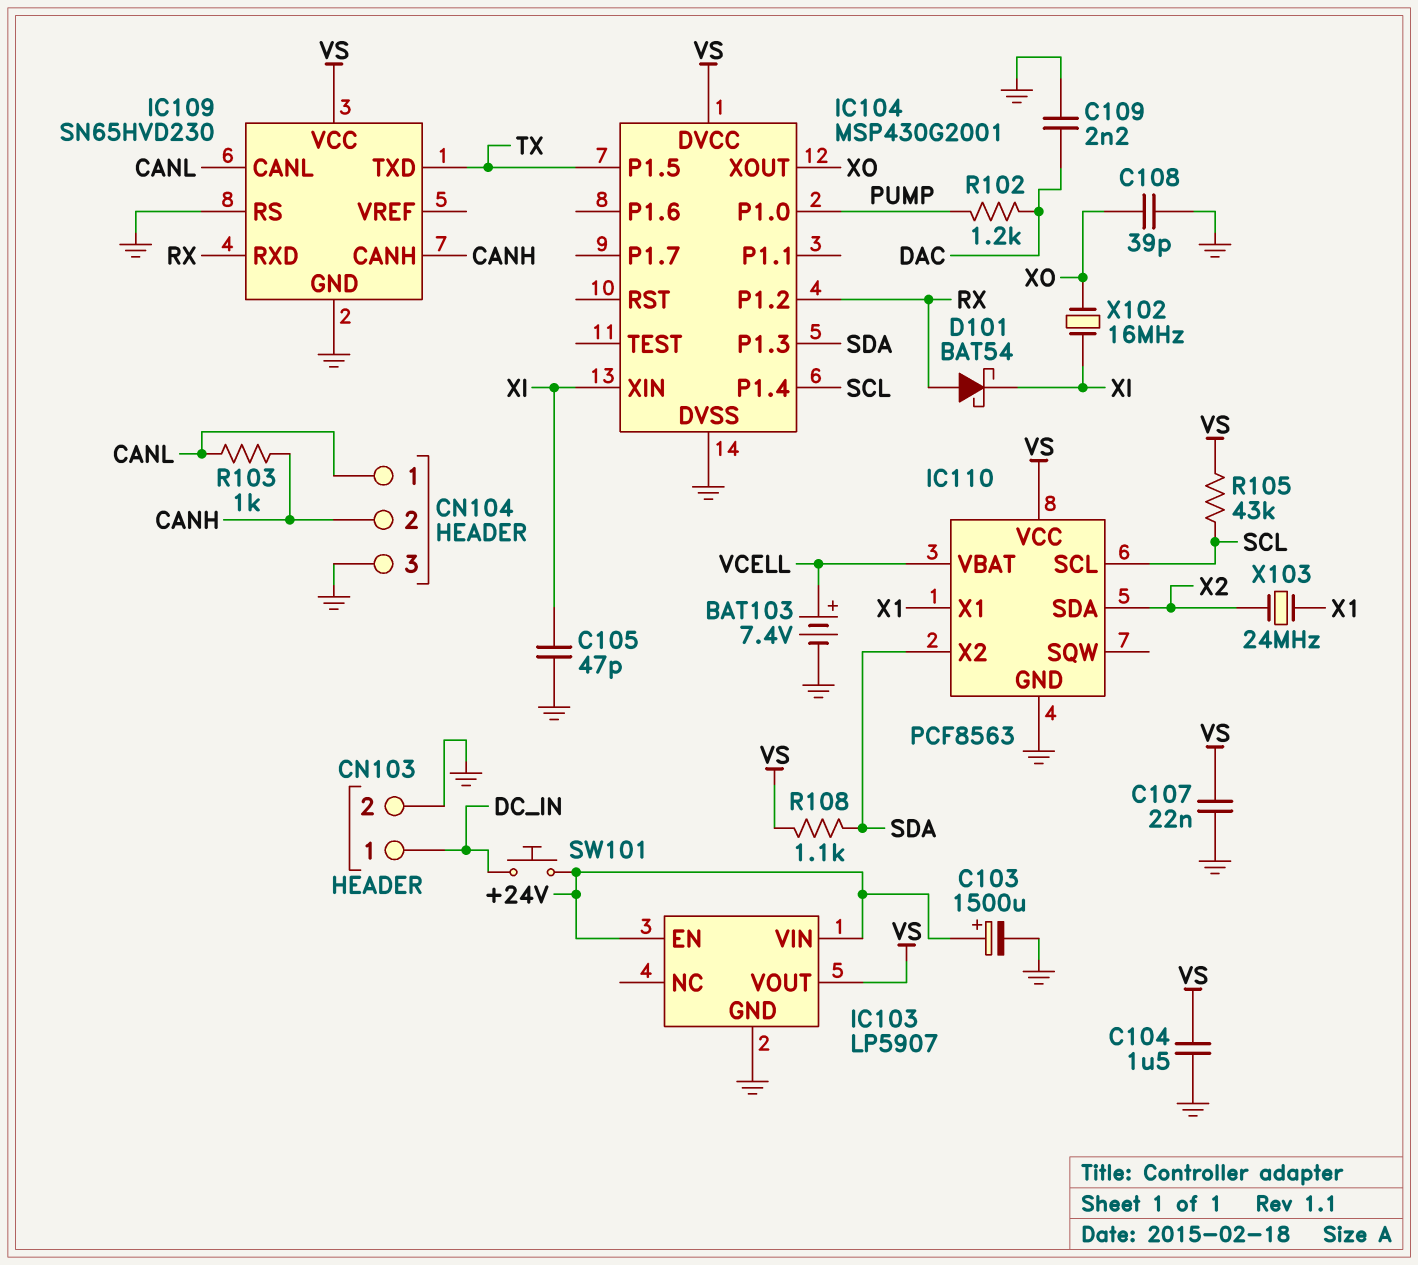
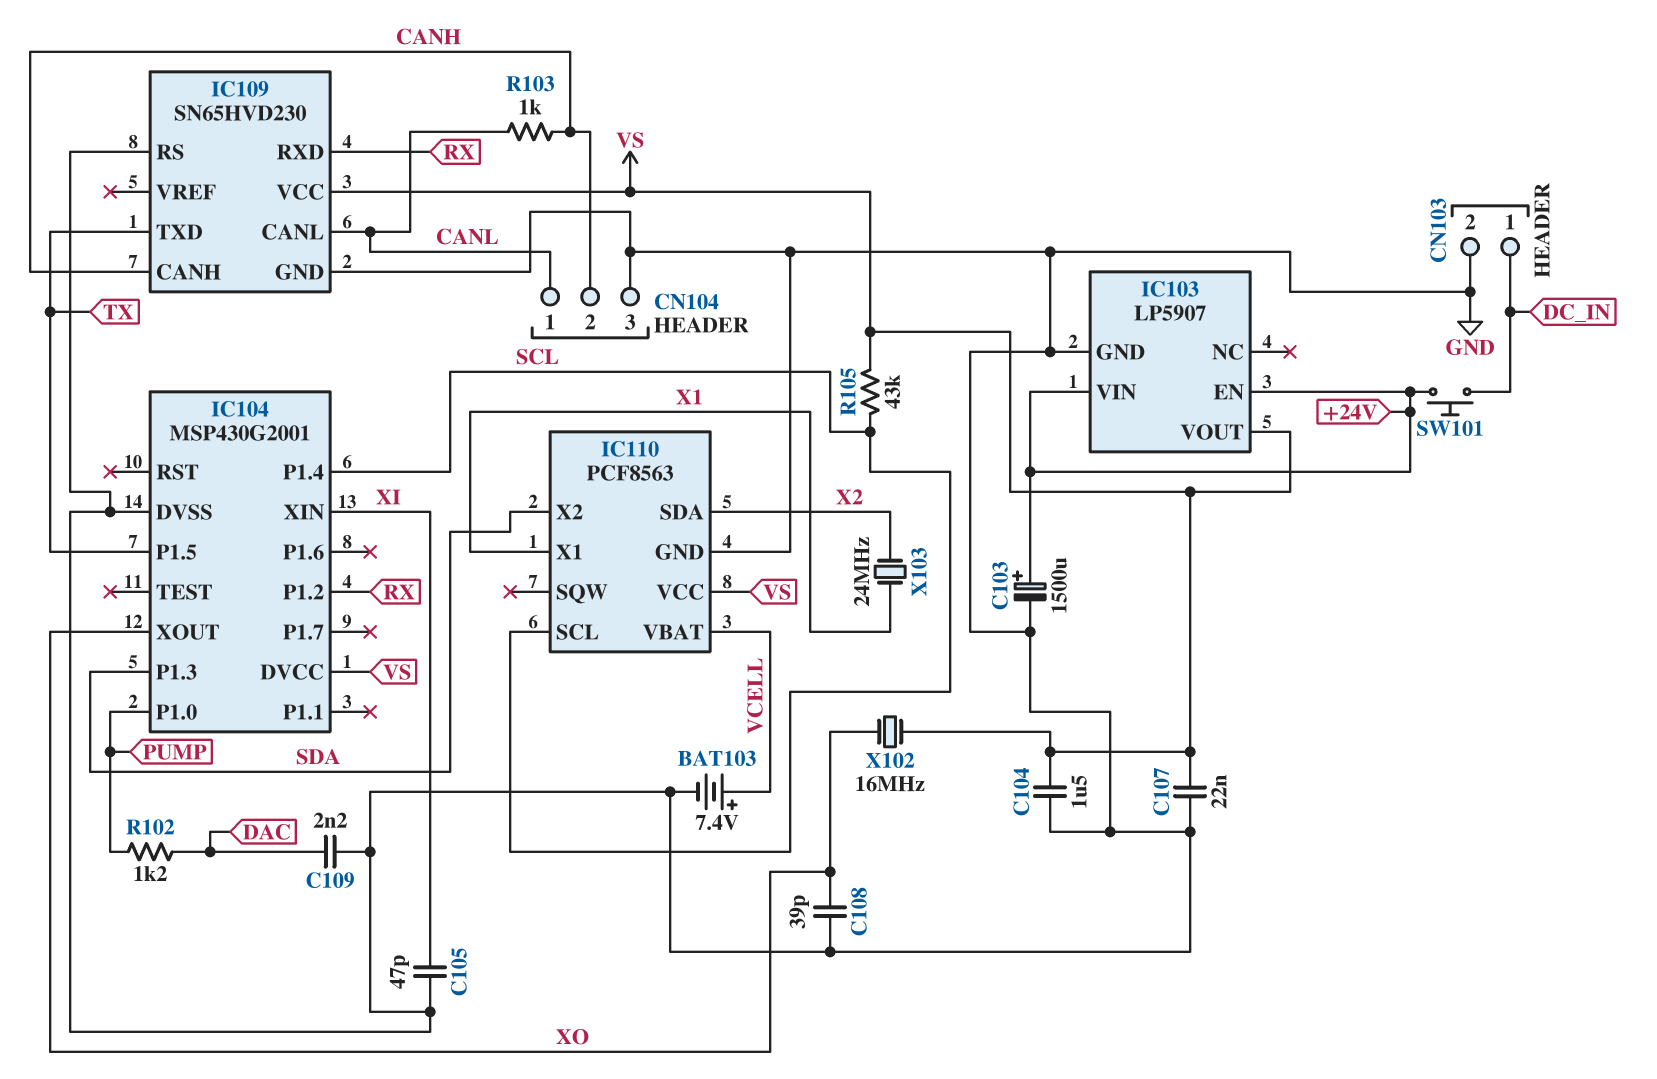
D101: schottky BAT54 (A RX, K XI) -> none
R108: 1.1k (SDA, VS) -> none
X102: 16MHz (XI, XO) -> 16MHz (VS, XO)

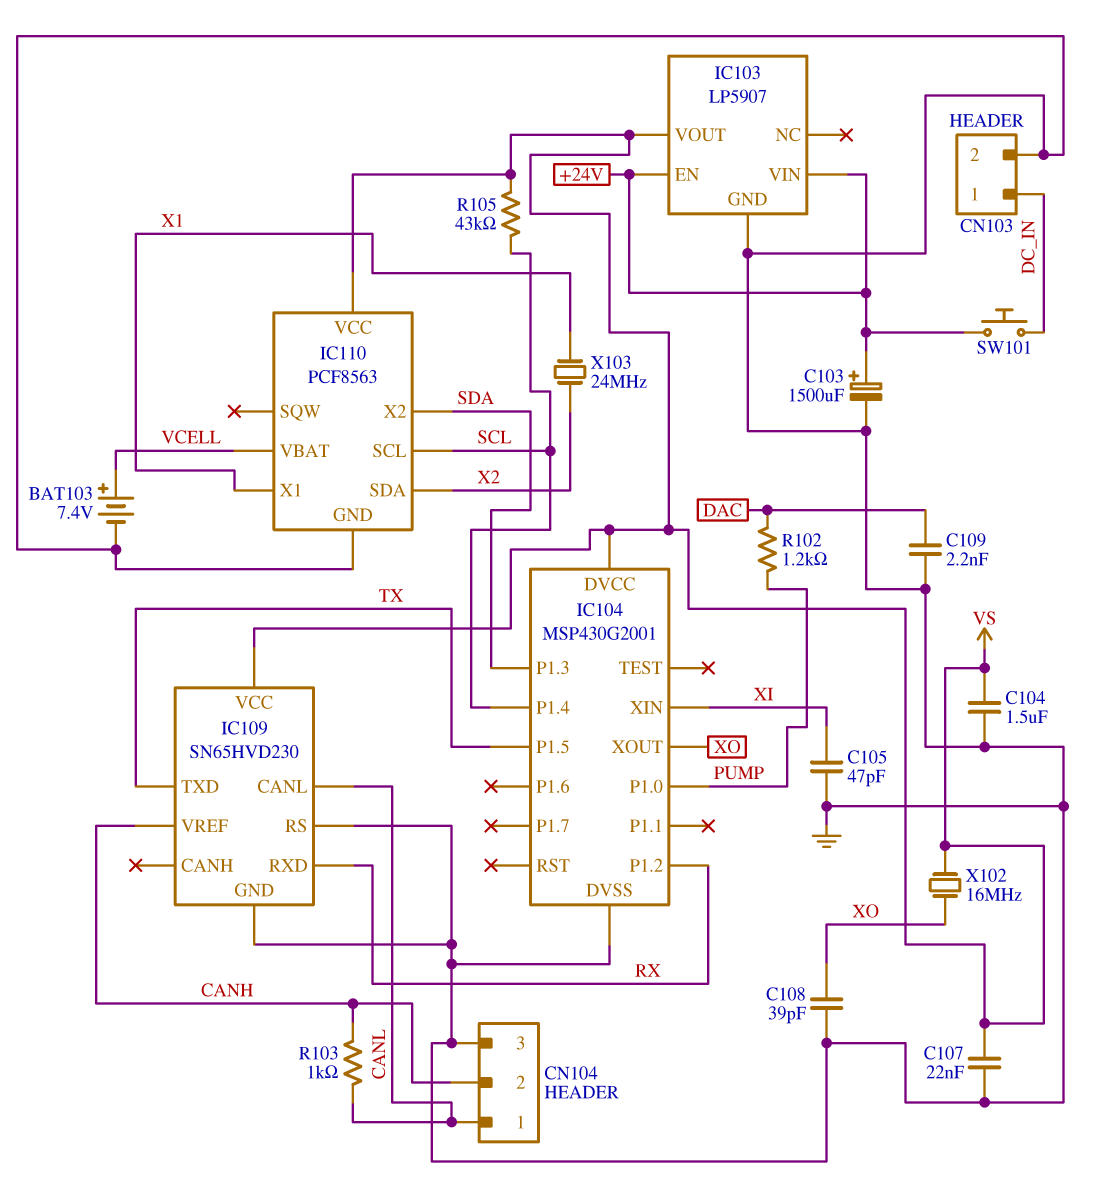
IC109 pin CANH: CANH -> none
IC109 pin VREF: none -> CANH

